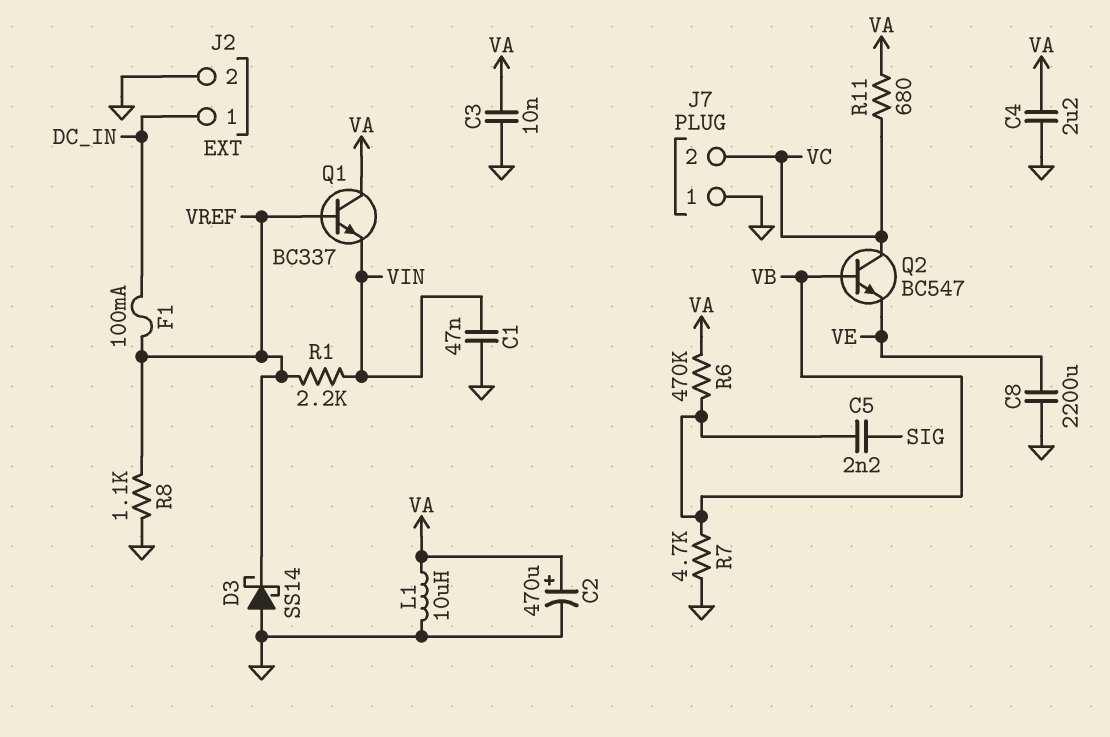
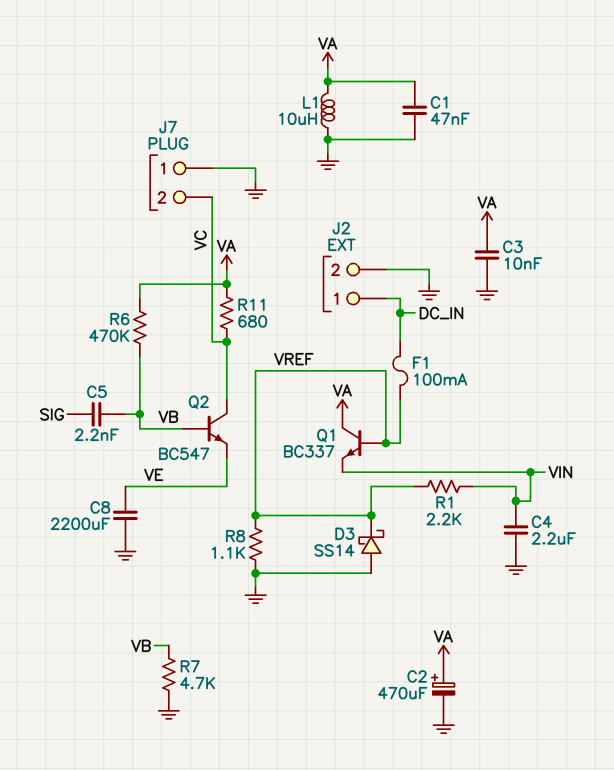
C1: 47nF (GND, VIN) -> 47nF (GND, VA)
C4: 2.2uF (GND, VA) -> 2.2uF (GND, VIN)

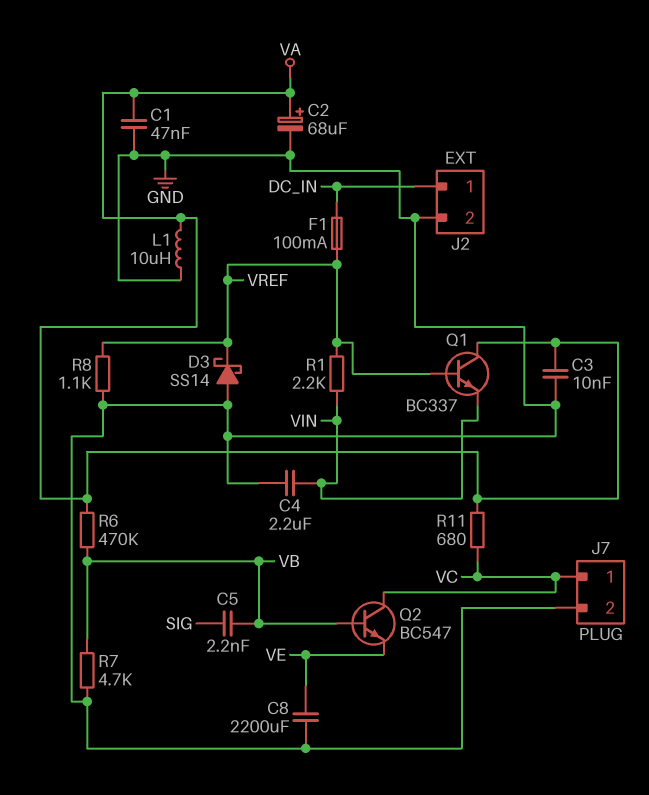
C2: 470uF (plus VA, minus GND) -> 68uF (plus VA, minus GND)
J7 pin 1: GND -> VC
J7 pin 2: VC -> GND

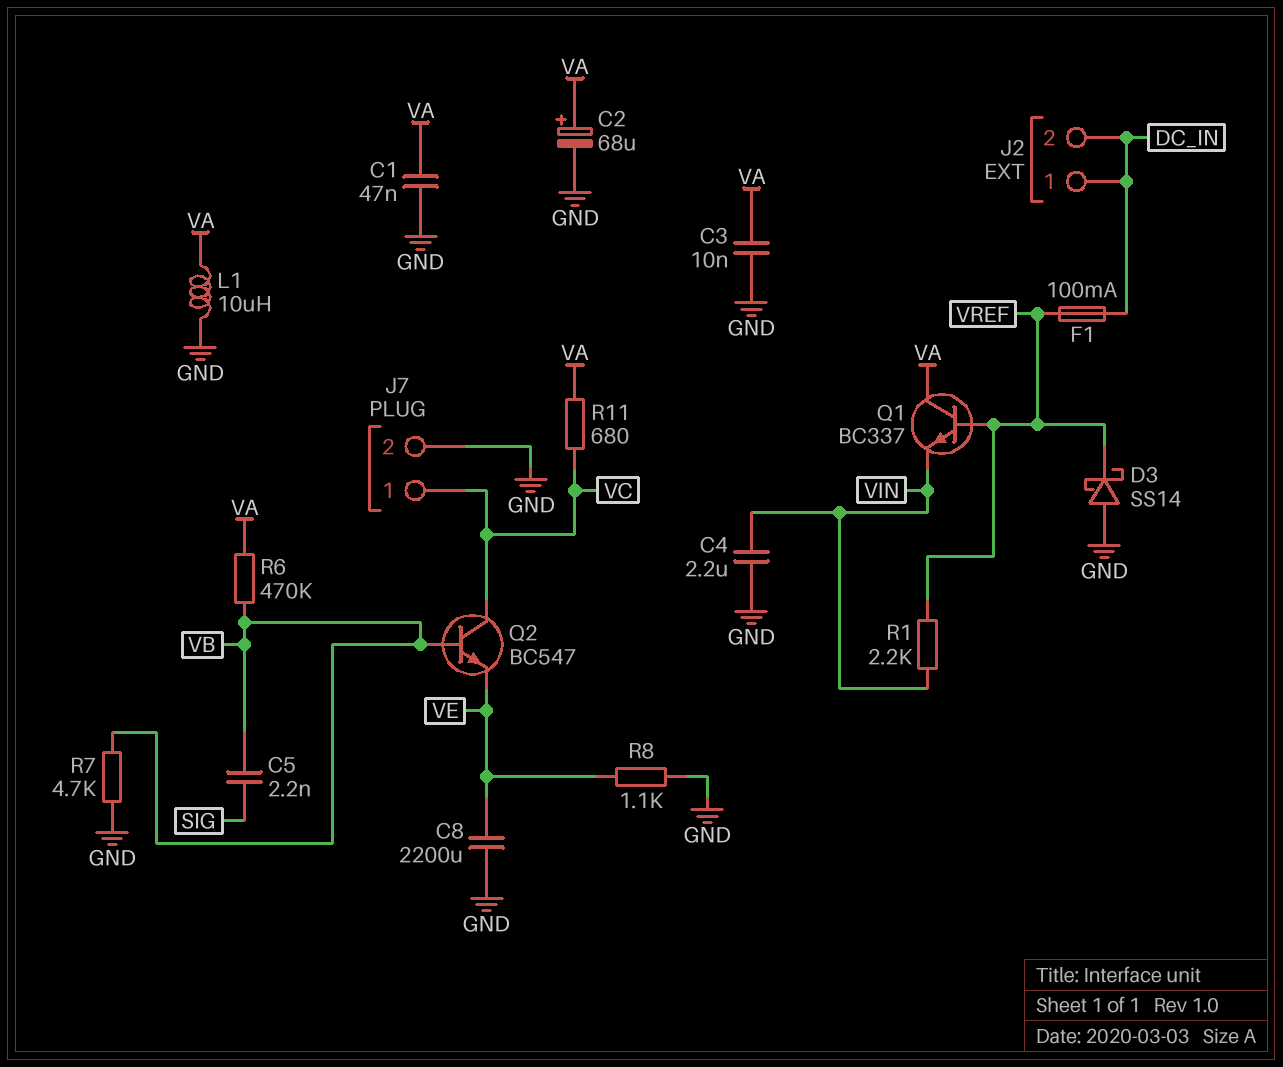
J2 pin 2: GND -> DC_IN
R8: 1.1k (GND, VREF) -> 1.1k (GND, VE)

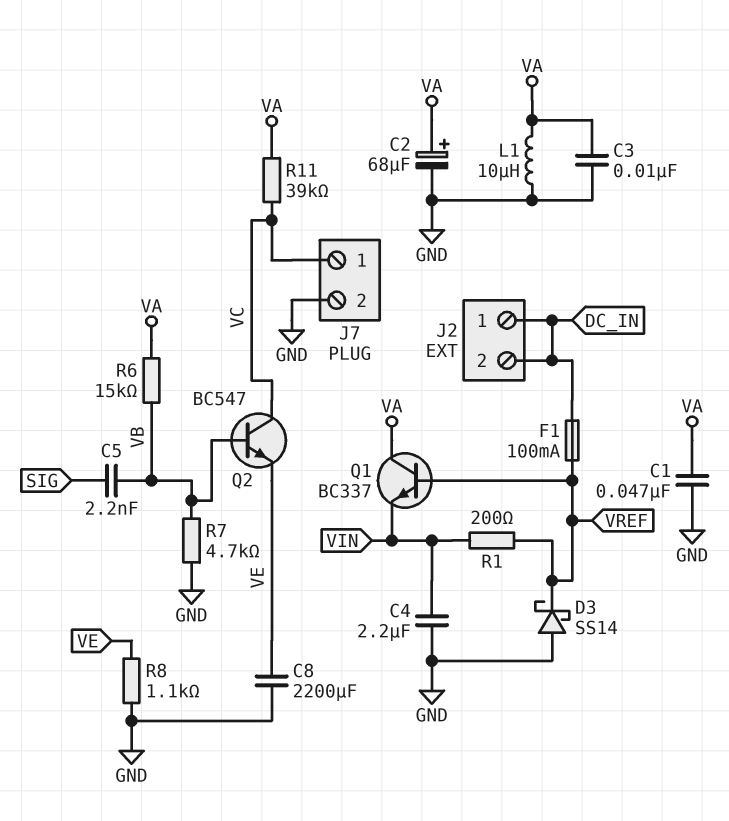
R1: 2.2k (VIN, VREF) -> 200 (VIN, VREF)
R6: 470k (VA, VB) -> 15k (VA, VB)
R11: 680 (VA, VC) -> 39k (VA, VC)

